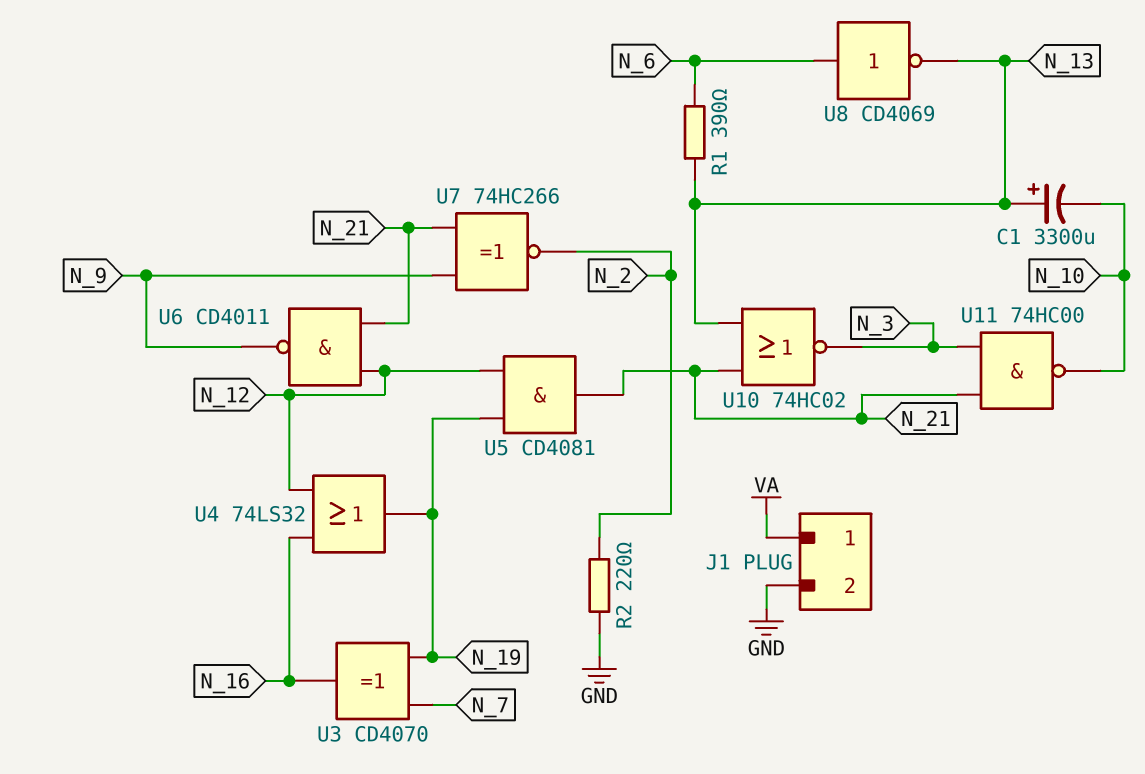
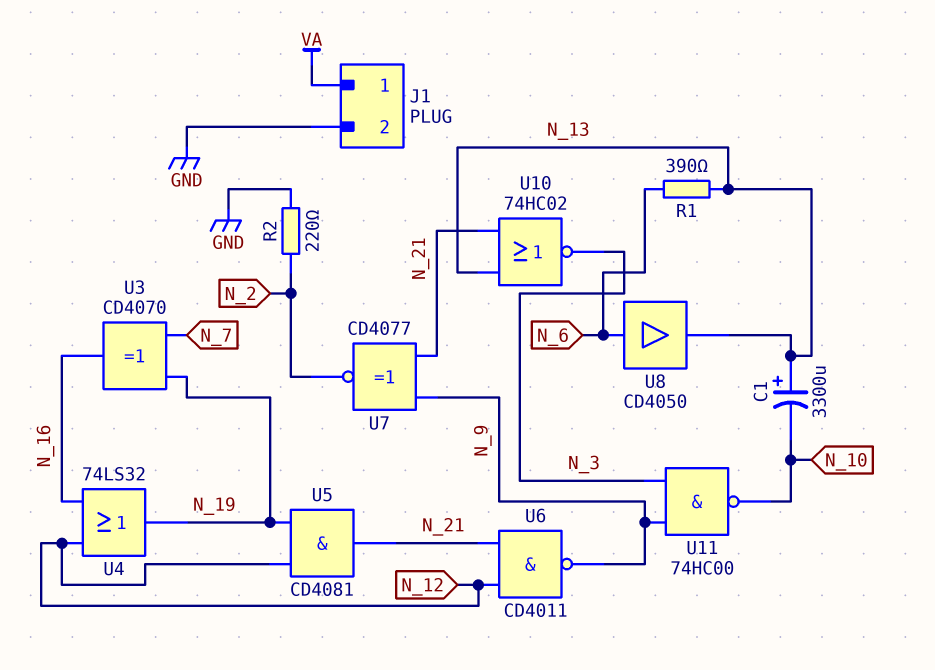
U7: XNOR 74HC266 (in N_9, in N_21, out N_2) -> XNOR CD4077 (in N_9, in N_21, out N_2)
U8: NOT CD4069 (in N_6, out N_13) -> buffer CD4050 (in N_6, out N_13)
U11: NAND 74HC00 (in N_3, in N_21, out N_10) -> NAND 74HC00 (in N_3, in N_9, out N_10)

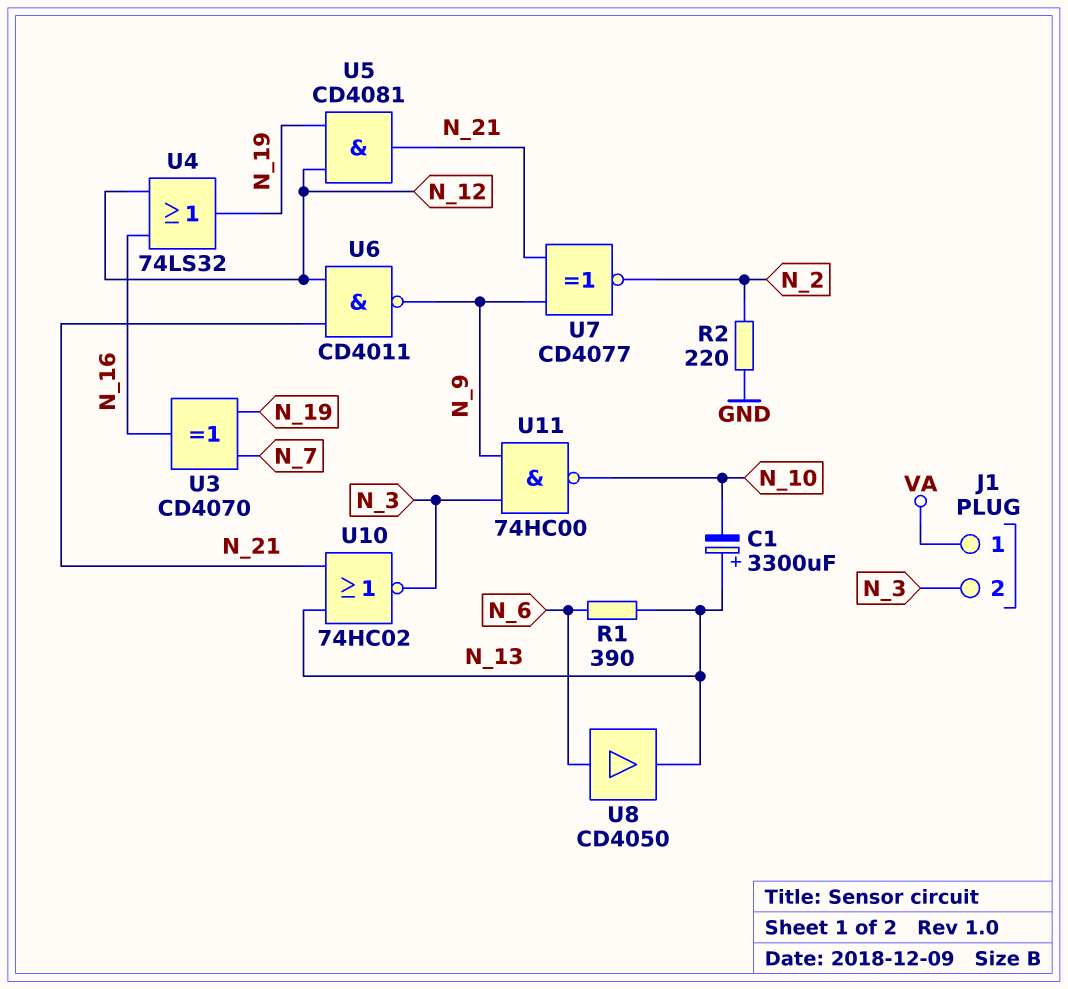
J1 pin 2: GND -> N_3

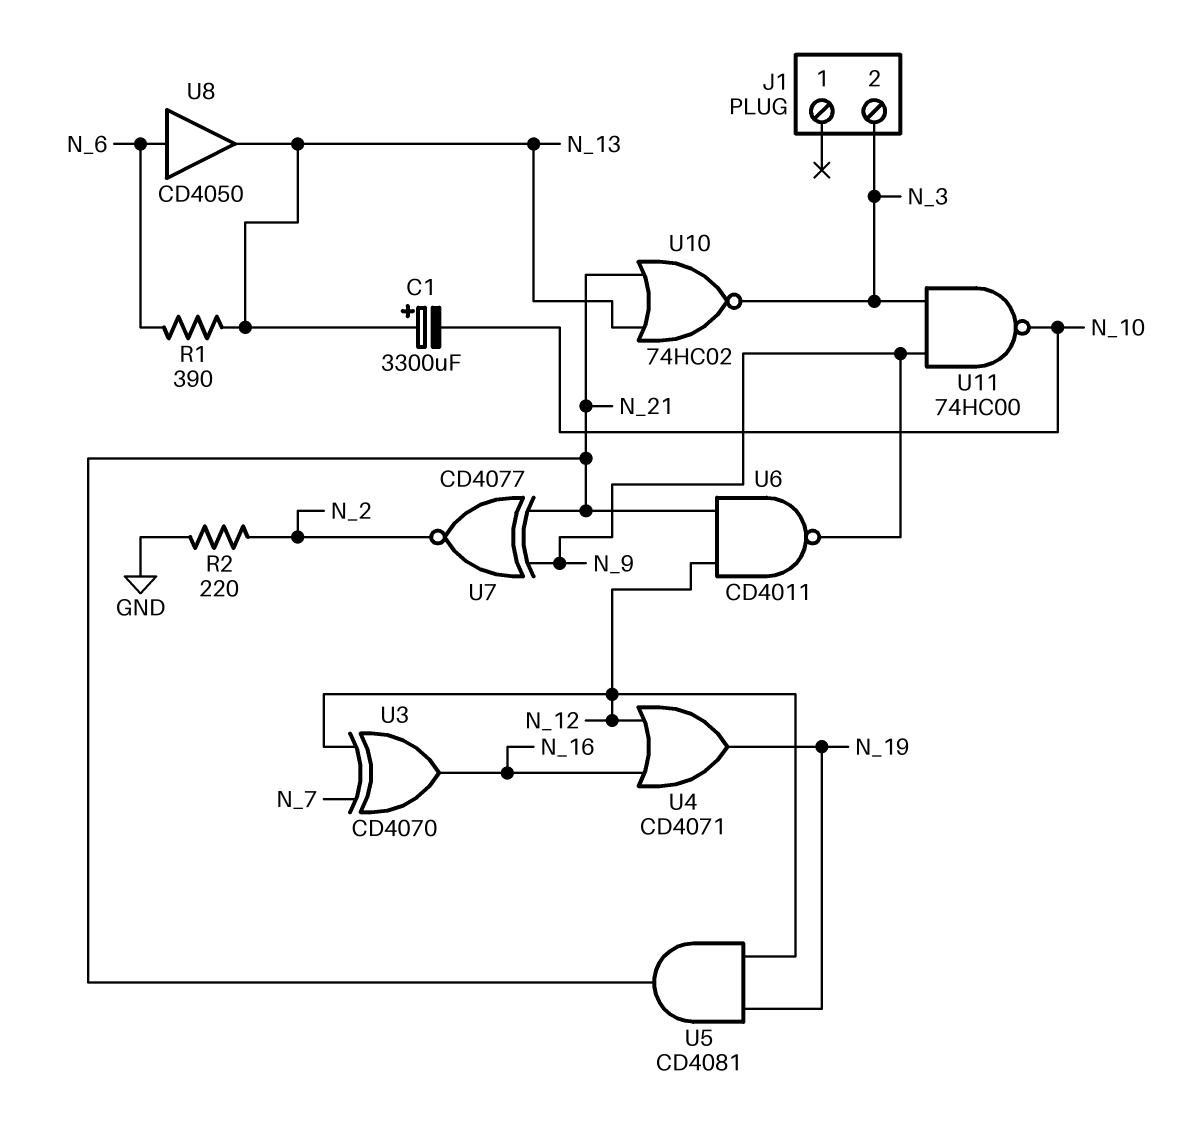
J1 pin 1: VA -> none
U3: XOR CD4070 (in N_7, in N_19, out N_16) -> XOR CD4070 (in N_7, in N_12, out N_16)
U4: OR 74LS32 (in N_12, in N_16, out N_19) -> OR CD4071 (in N_12, in N_16, out N_19)

